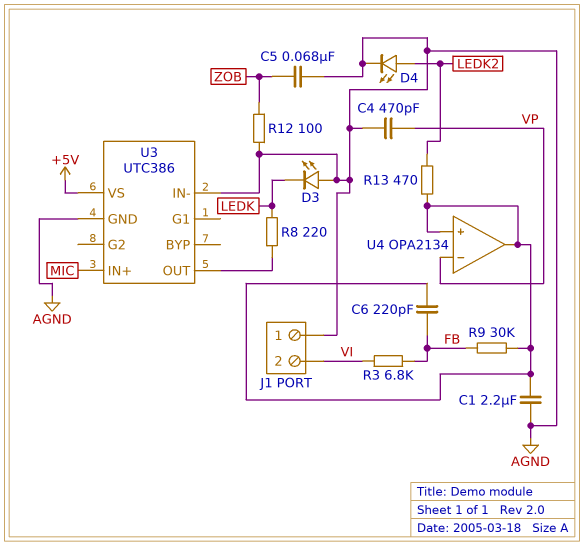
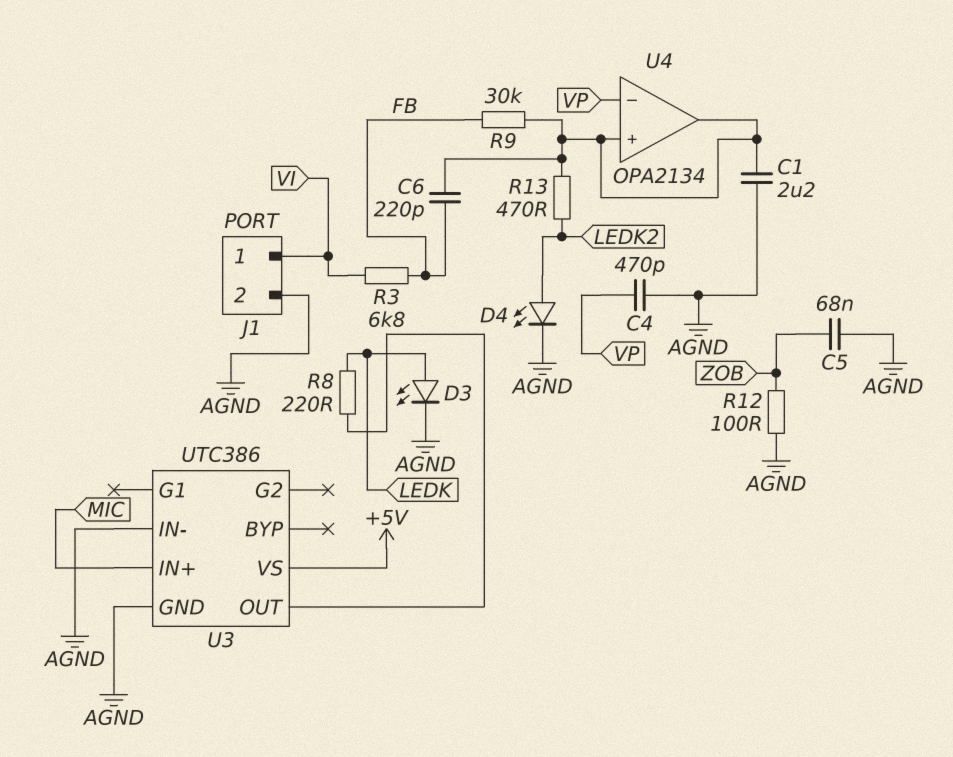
D3: LED (A AGND, K LEDK) -> LED (A LEDK, K AGND)
J1 pin 1: AGND -> VI
J1 pin 2: VI -> AGND

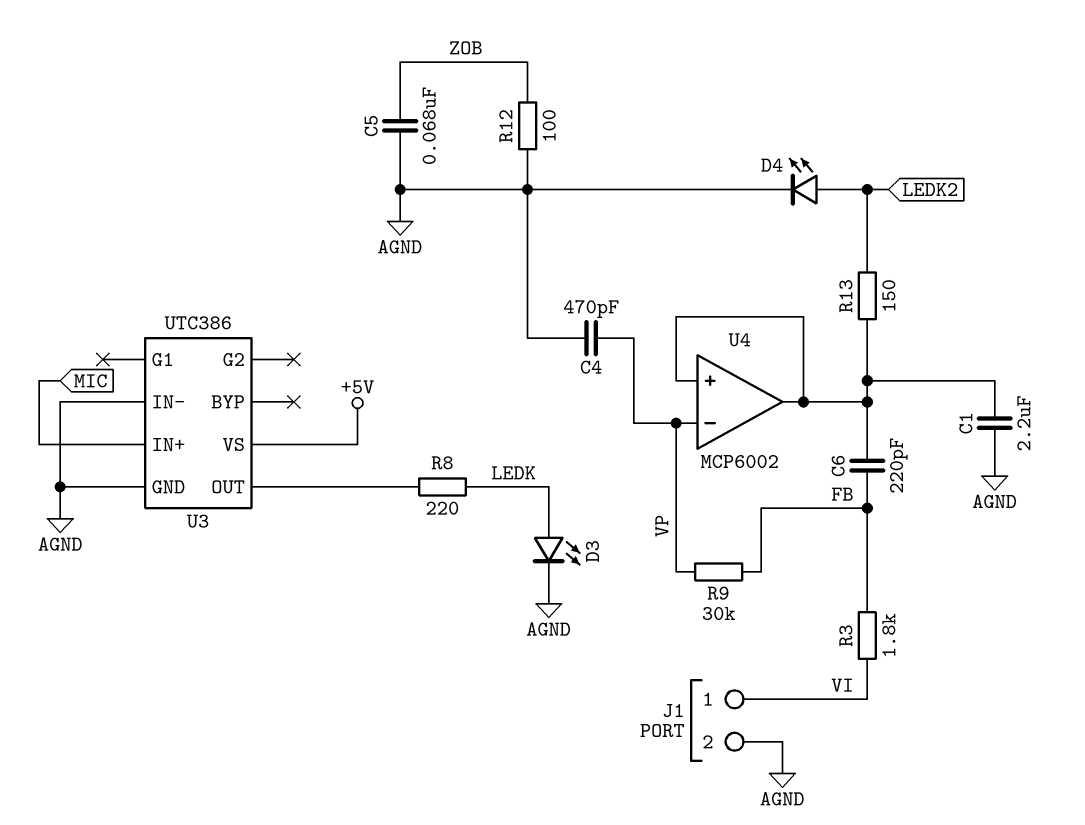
R3: 6.8k (FB, VI) -> 1.8k (FB, VI)
R9: 30k (FB, U4/in+) -> 30k (FB, VP)
R13: 470 (LEDK2, U4/in+) -> 150 (LEDK2, U4/in+)
U4: OPA2134 -> MCP6002

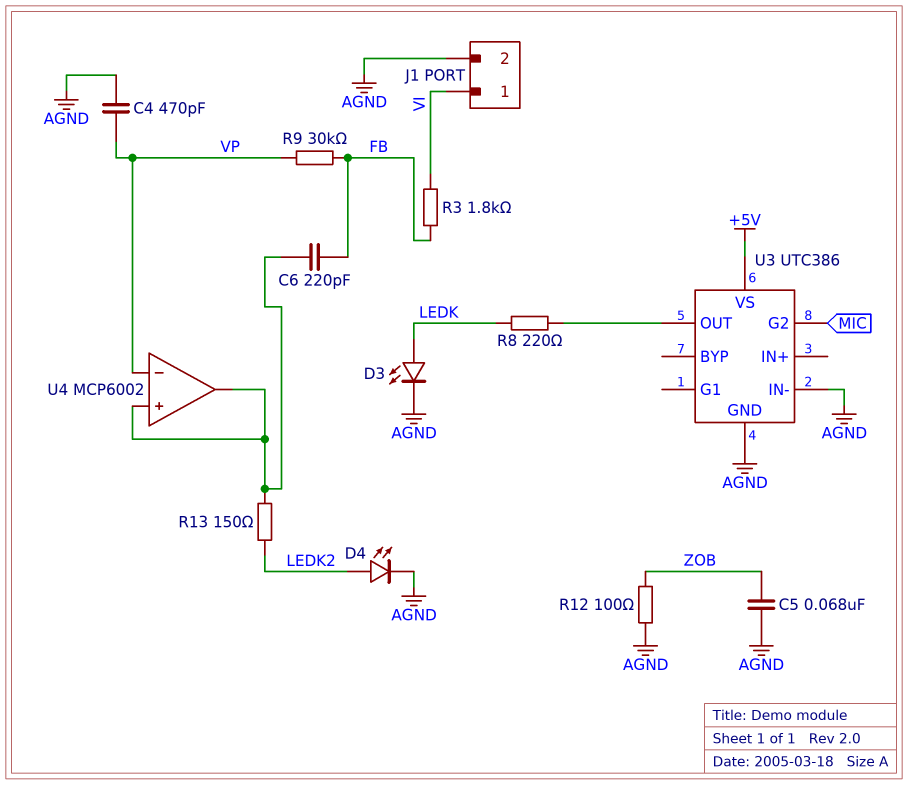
C1: 2.2uF (AGND, U4/in+) -> none
U3 pin G2: none -> MIC
U3 pin IN+: MIC -> none

